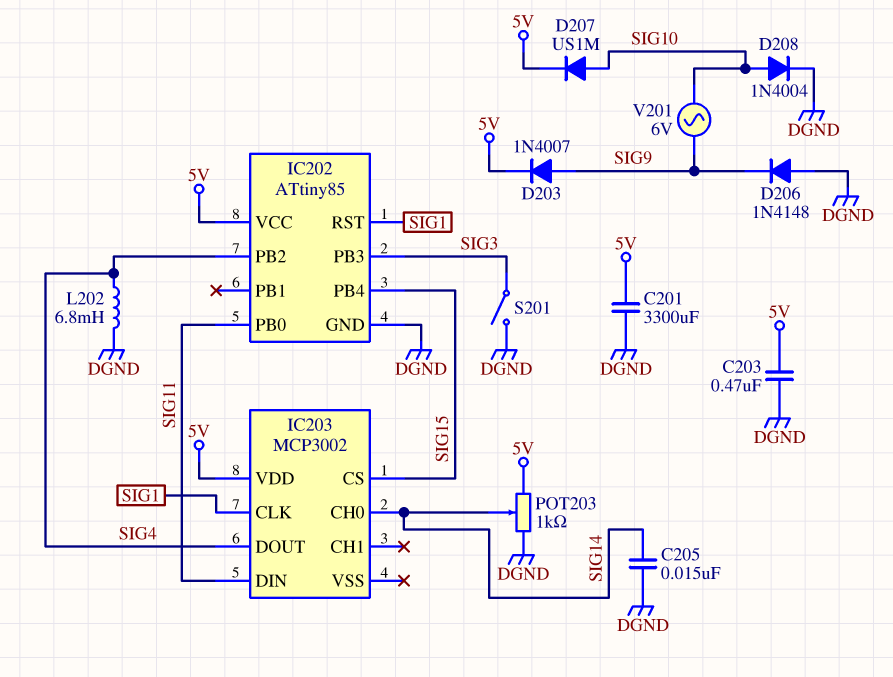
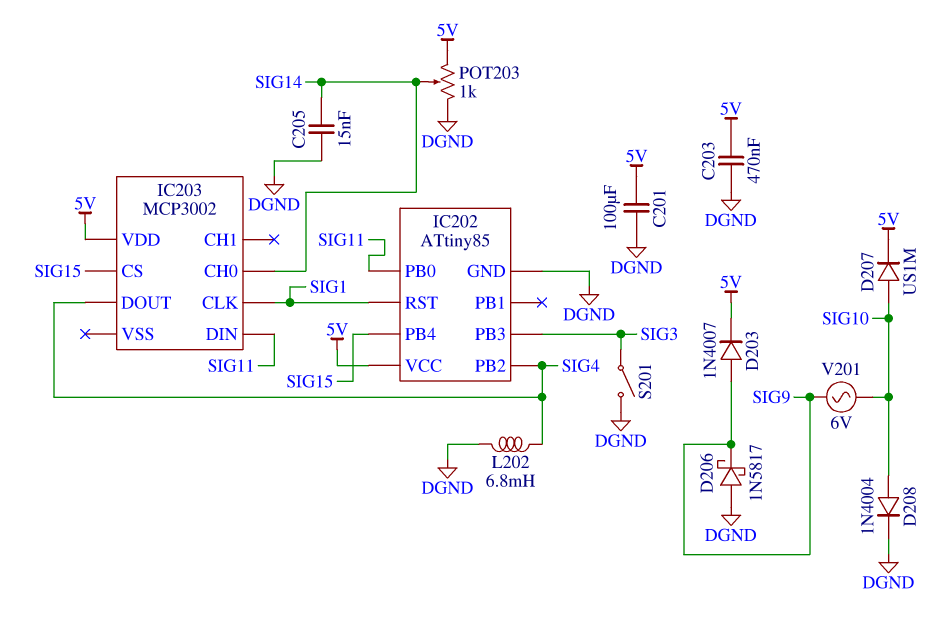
C201: 3300uF (5V, DGND) -> 100uF (5V, DGND)
D206: diode 1N4148 (A DGND, K SIG9) -> schottky 1N5817 (A DGND, K SIG9)

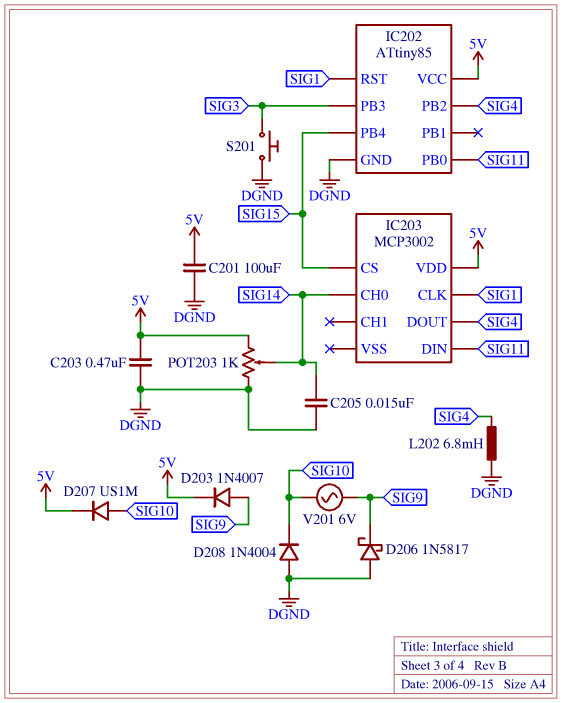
D208: diode 1N4004 (A SIG10, K DGND) -> diode 1N4004 (A DGND, K SIG10)
S201: switch (DGND, SIG3) -> button (DGND, SIG3)

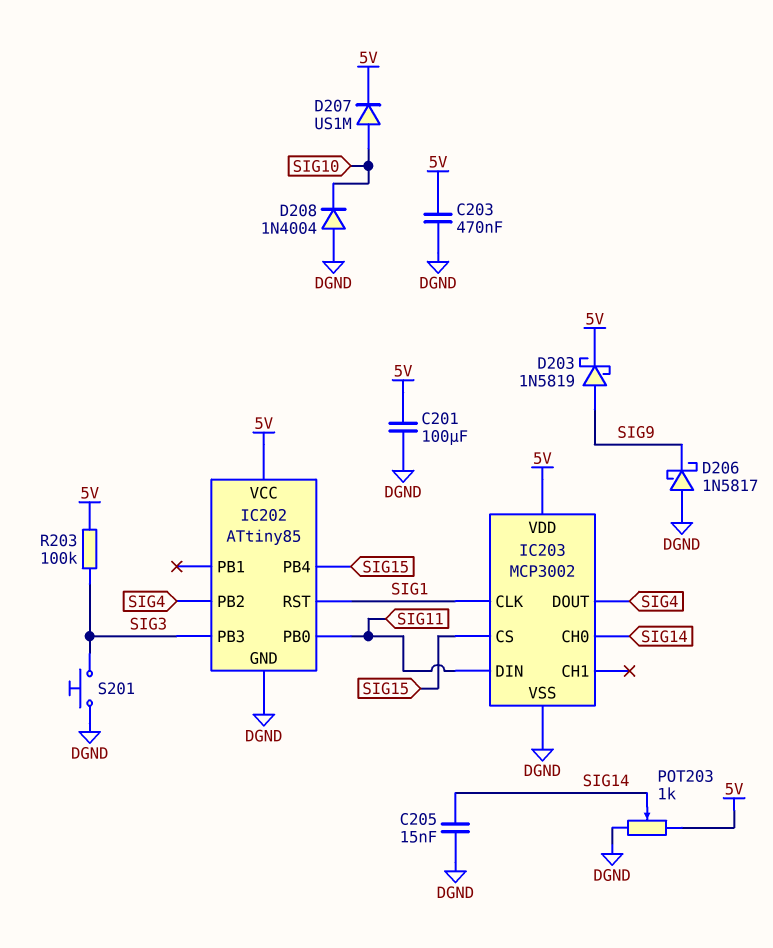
D203: diode 1N4007 (A SIG9, K 5V) -> schottky 1N5819 (A SIG9, K 5V)
IC203 pin VSS: none -> DGND
L202: 6.8mH (DGND, SIG4) -> none
R203: none -> 100k (5V, SIG3)
V201: AC 6V (SIG9, SIG10) -> none

